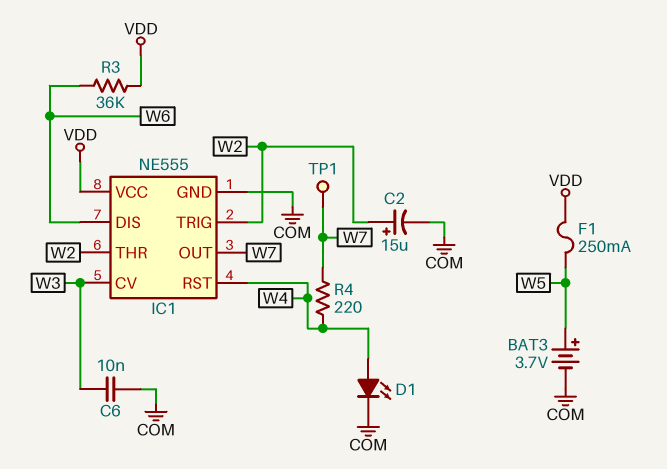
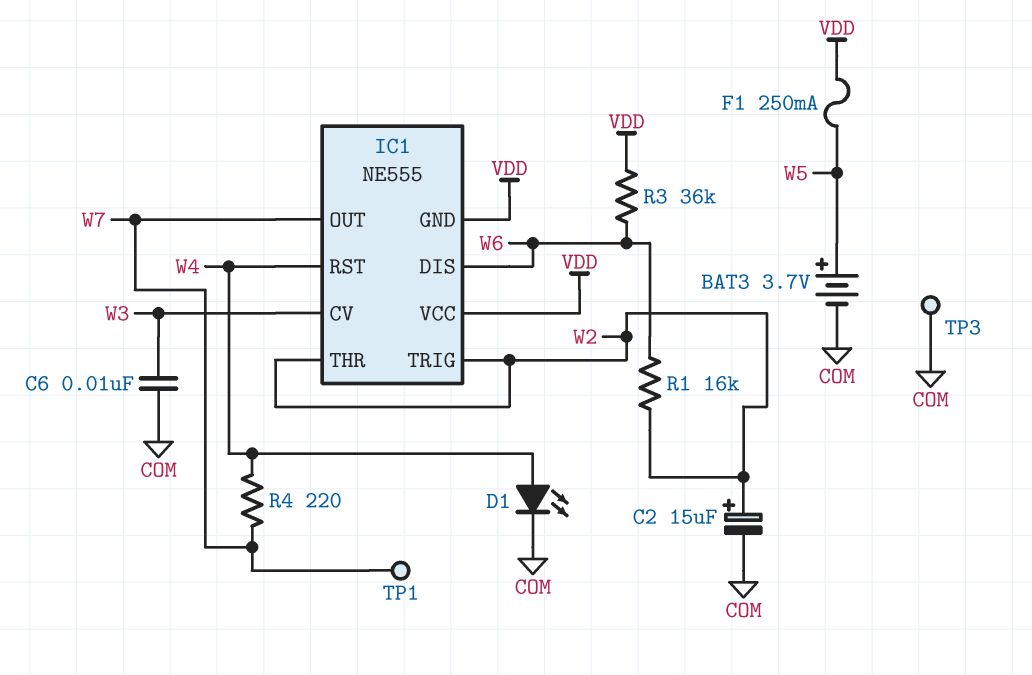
IC1 pin GND: COM -> VDD
R1: none -> 16k (W2, W6)
TP3: none -> test point (COM)

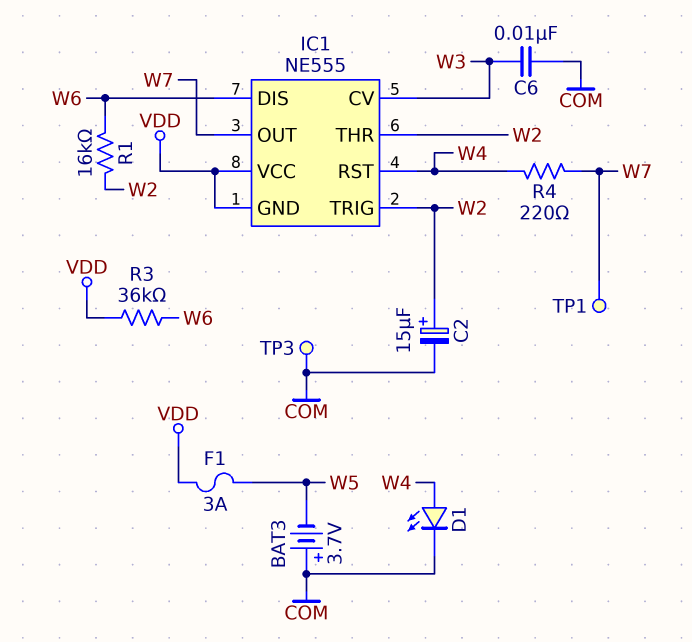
BAT3: 3.7V (plus W5, minus COM) -> 3.7V (plus COM, minus W5)
F1: 250mA (VDD, W5) -> 3A (VDD, W5)

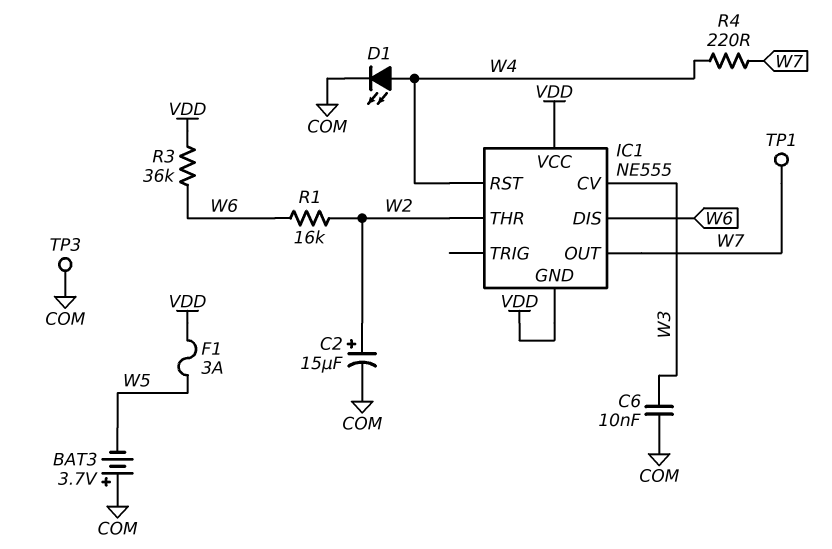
IC1 pin TRIG: W2 -> none

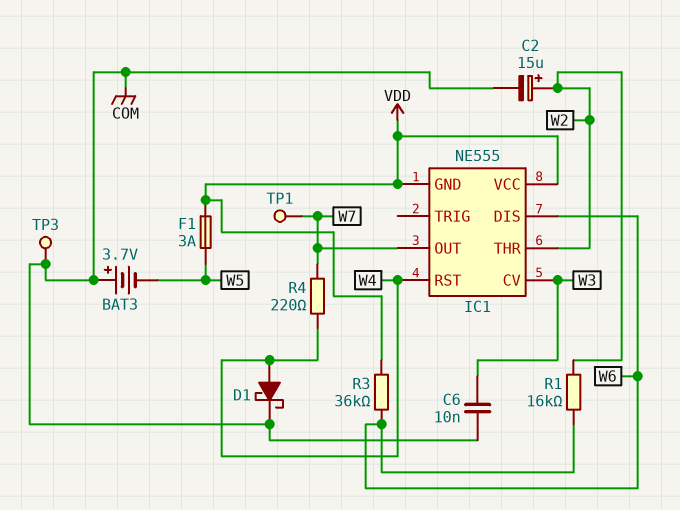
D1: LED (A W4, K COM) -> schottky (A W4, K COM)

